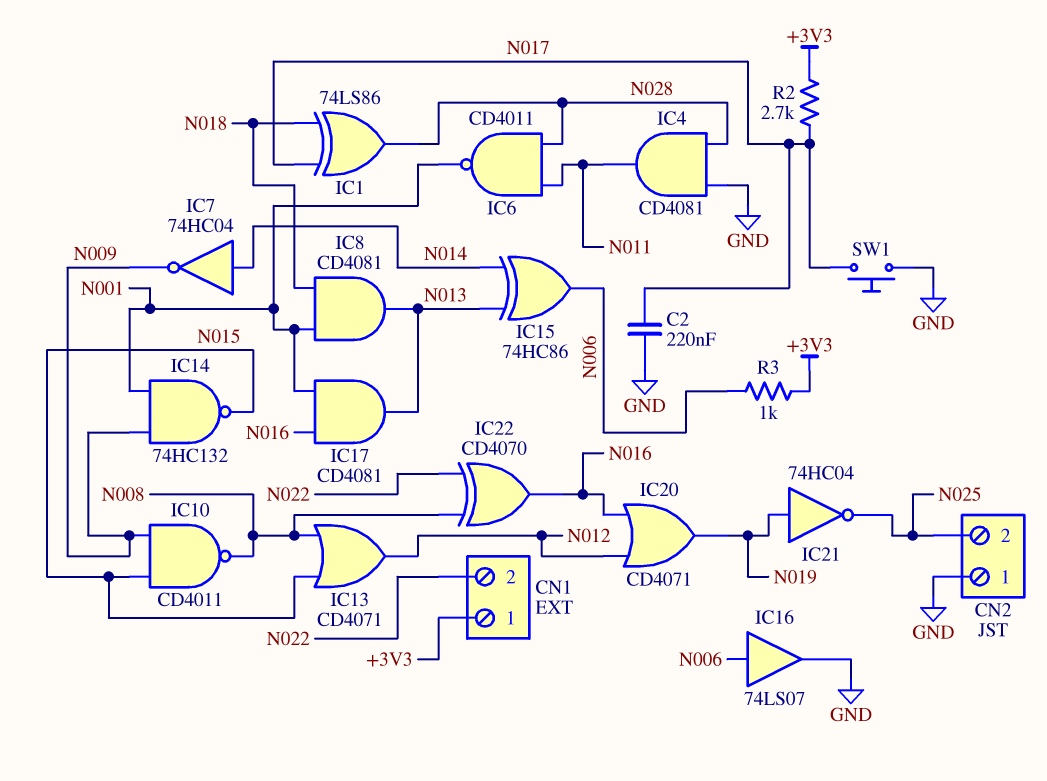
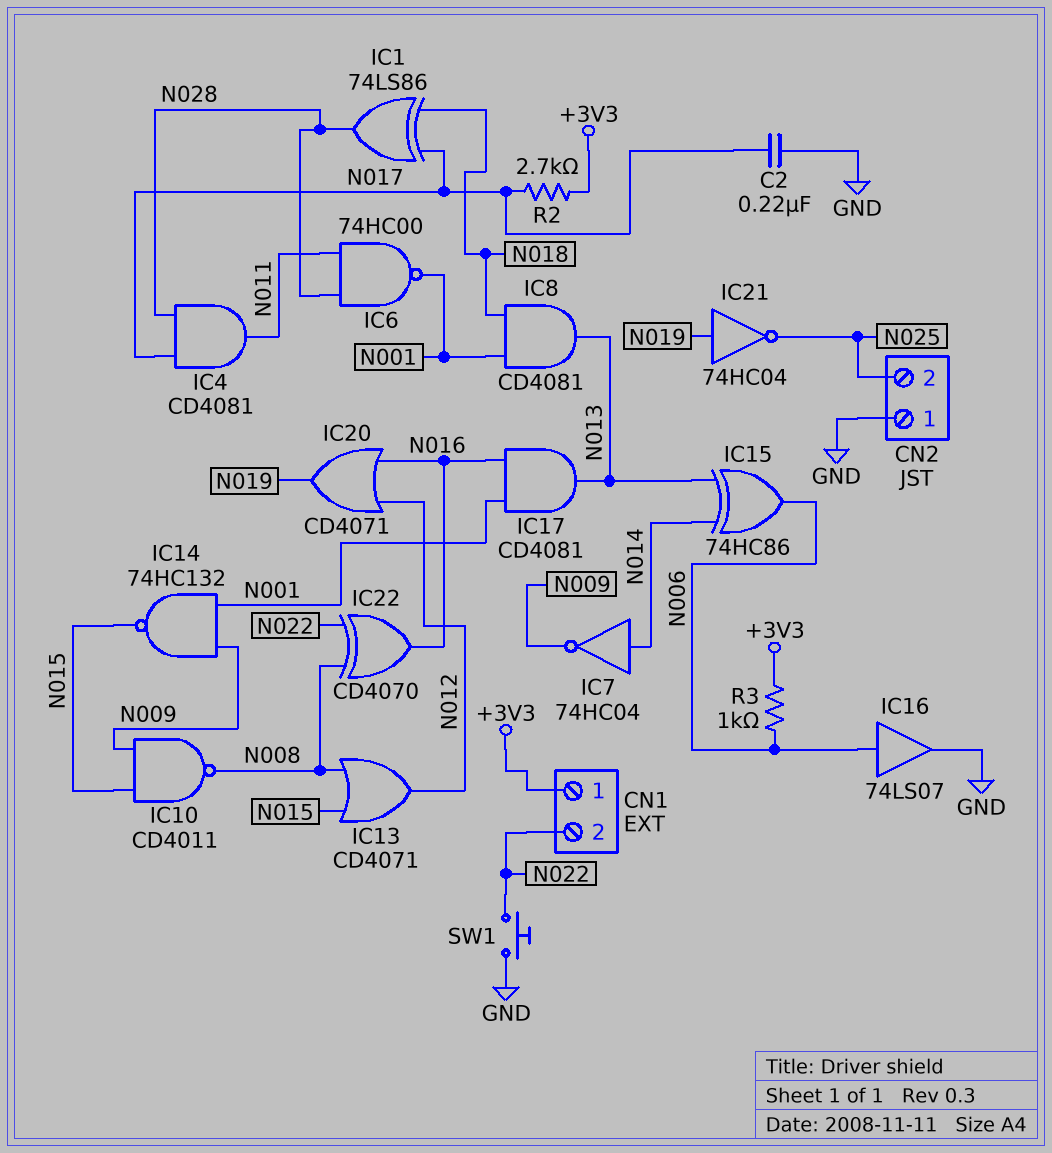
IC4: AND CD4081 (in GND, in N028, out N011) -> AND CD4081 (in N017, in N028, out N011)
IC6: NAND CD4011 (in N011, in N028, out N001) -> NAND 74HC00 (in N011, in N028, out N001)
SW1: button (GND, N017) -> button (GND, N022)

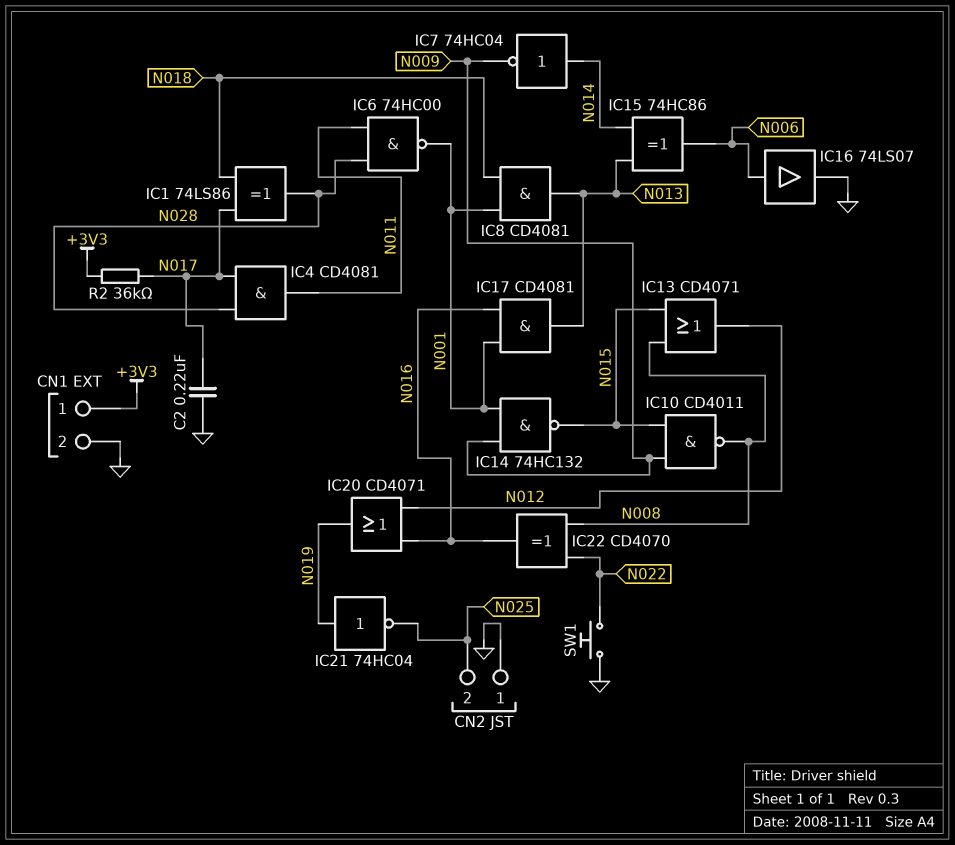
CN1 pin 2: N022 -> GND
R2: 2.7k (+3V3, N017) -> 36k (+3V3, N017)
R3: 1k (+3V3, N006) -> none

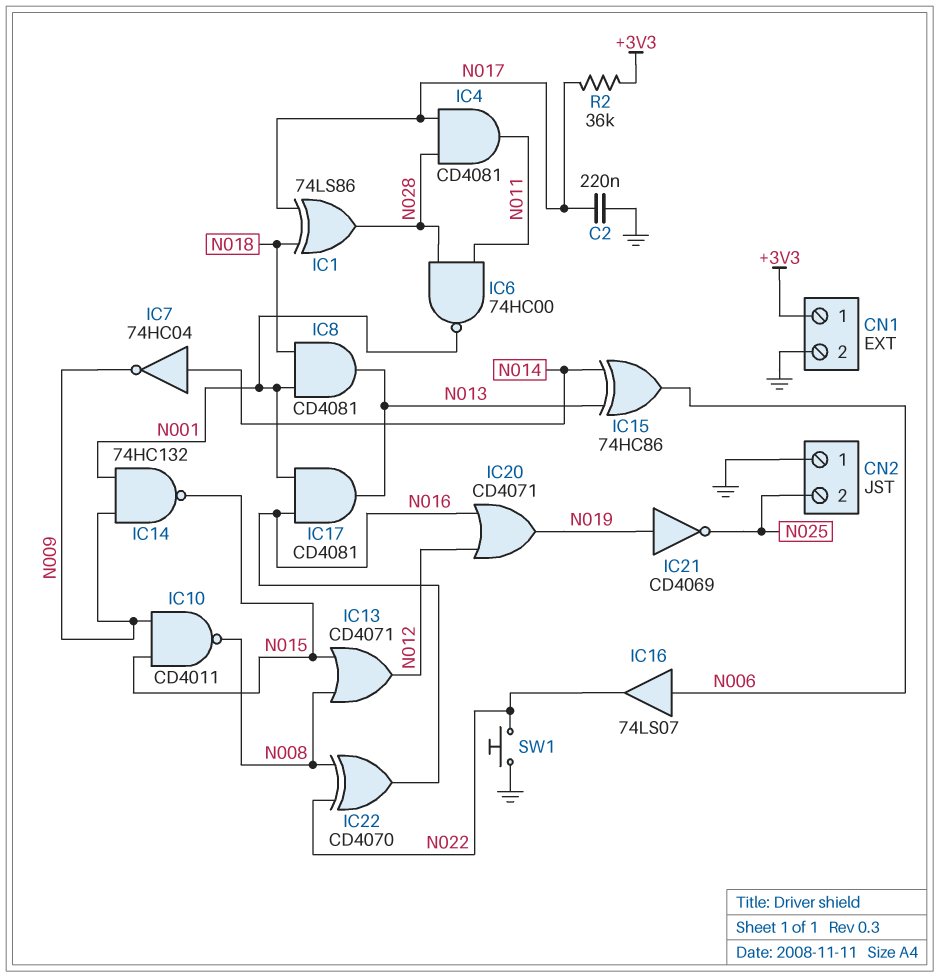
IC16: buffer 74LS07 (in N006, out GND) -> buffer 74LS07 (in N006, out N022)
IC21: NOT 74HC04 (in N019, out N025) -> NOT CD4069 (in N019, out N025)

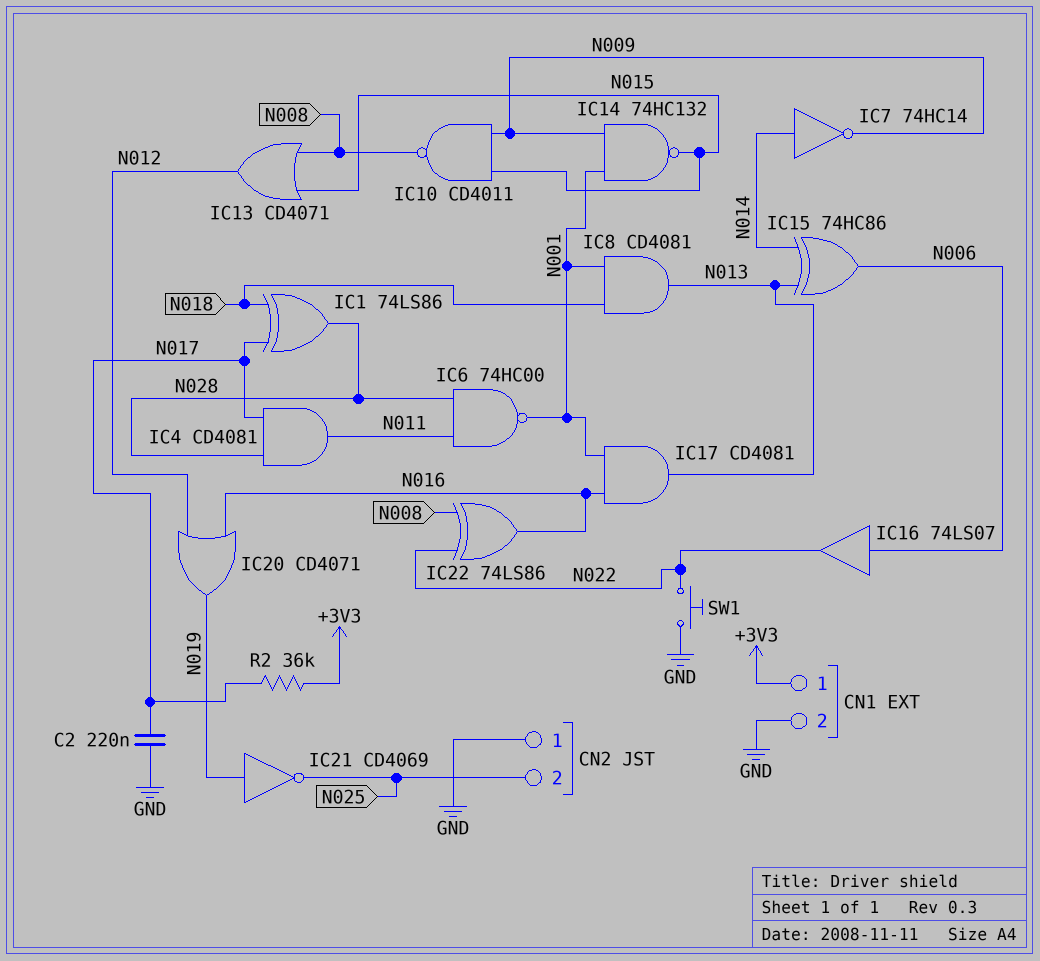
IC7: NOT 74HC04 (in N014, out N009) -> NOT 74HC14 (in N014, out N009)
IC22: XOR CD4070 (in N008, in N022, out N016) -> XOR 74LS86 (in N008, in N022, out N016)

